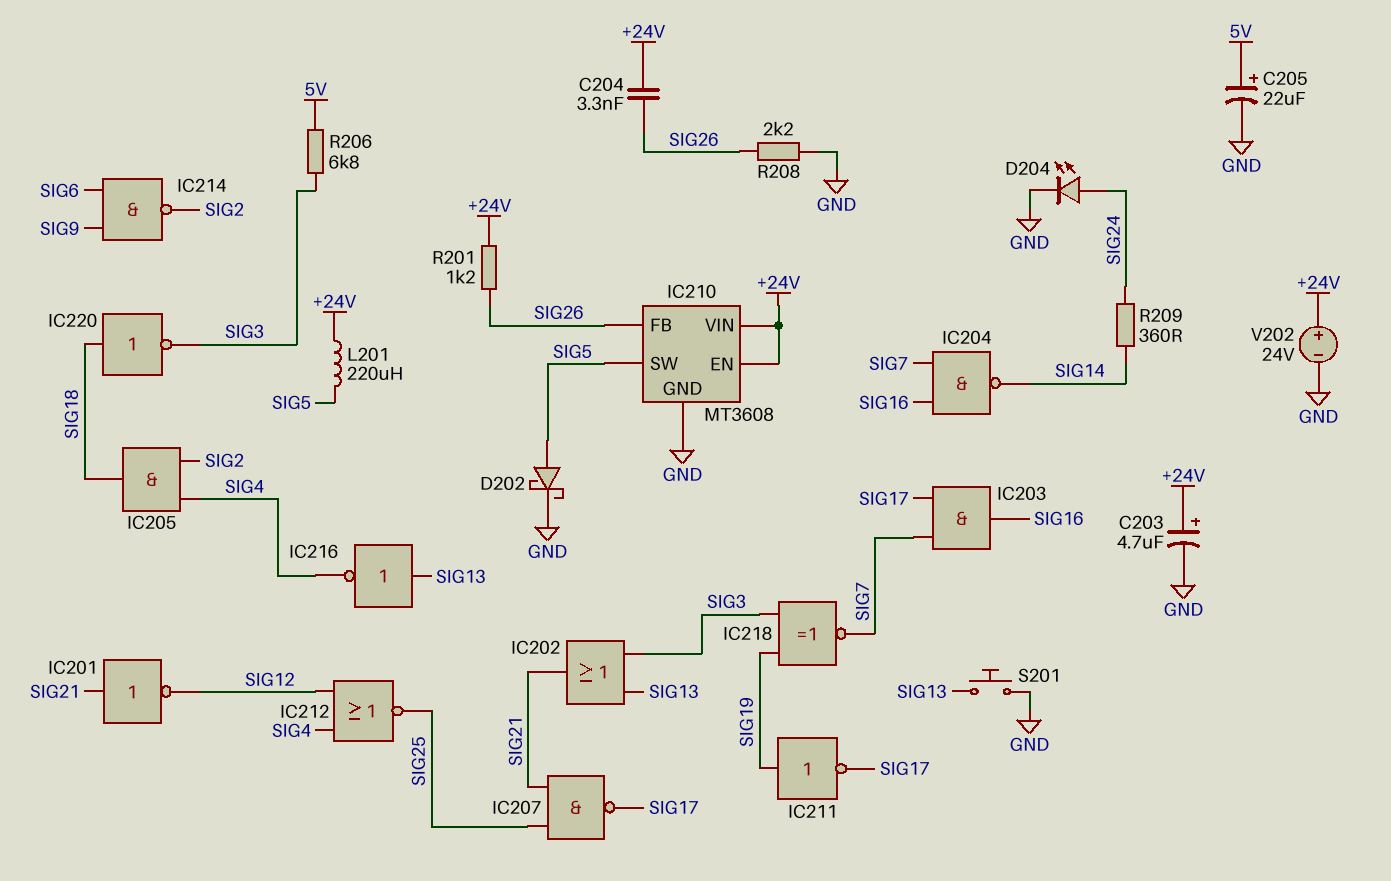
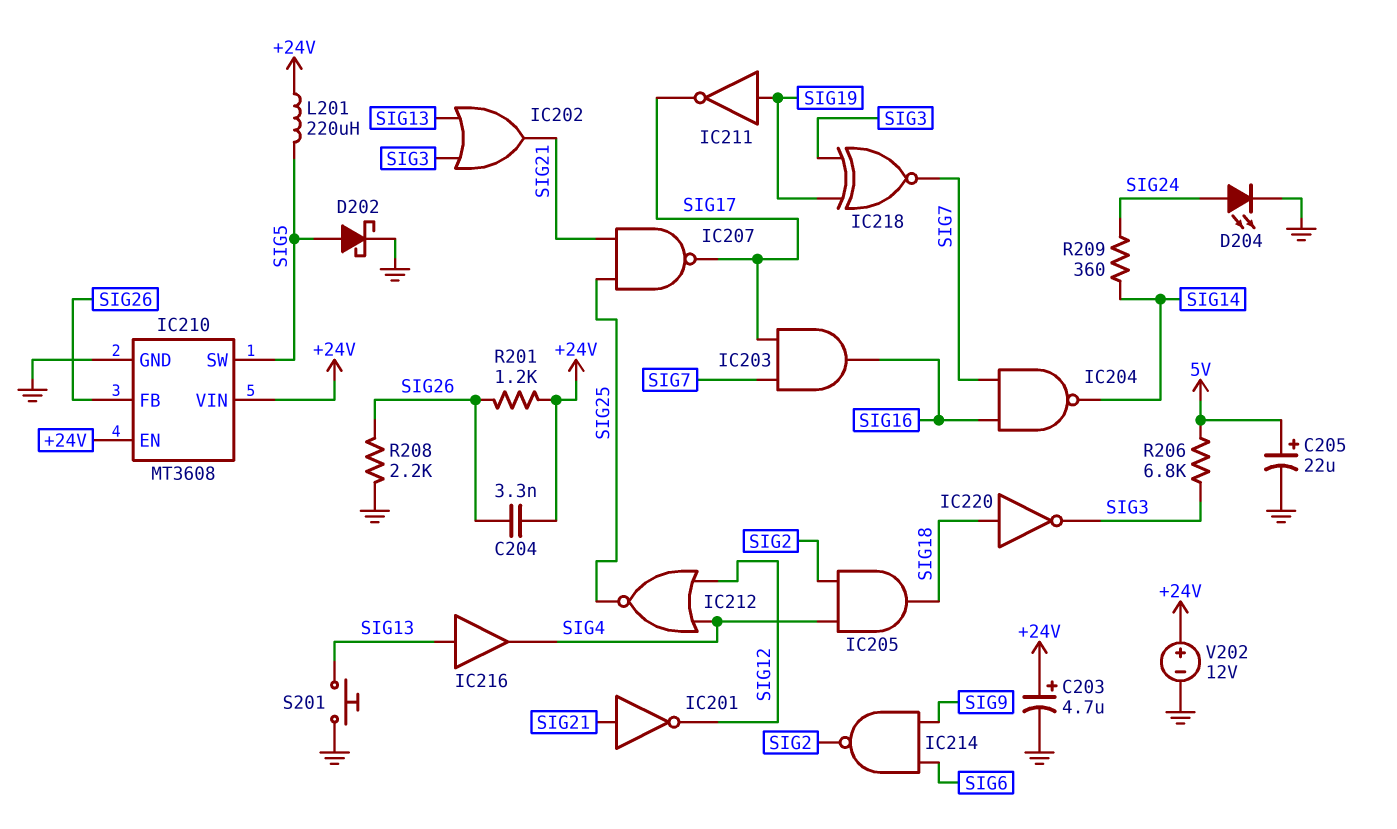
IC216: NOT (in SIG13, out SIG4) -> buffer (in SIG13, out SIG4)
V202: 24V (plus +24V, minus GND) -> 12V (plus +24V, minus GND)

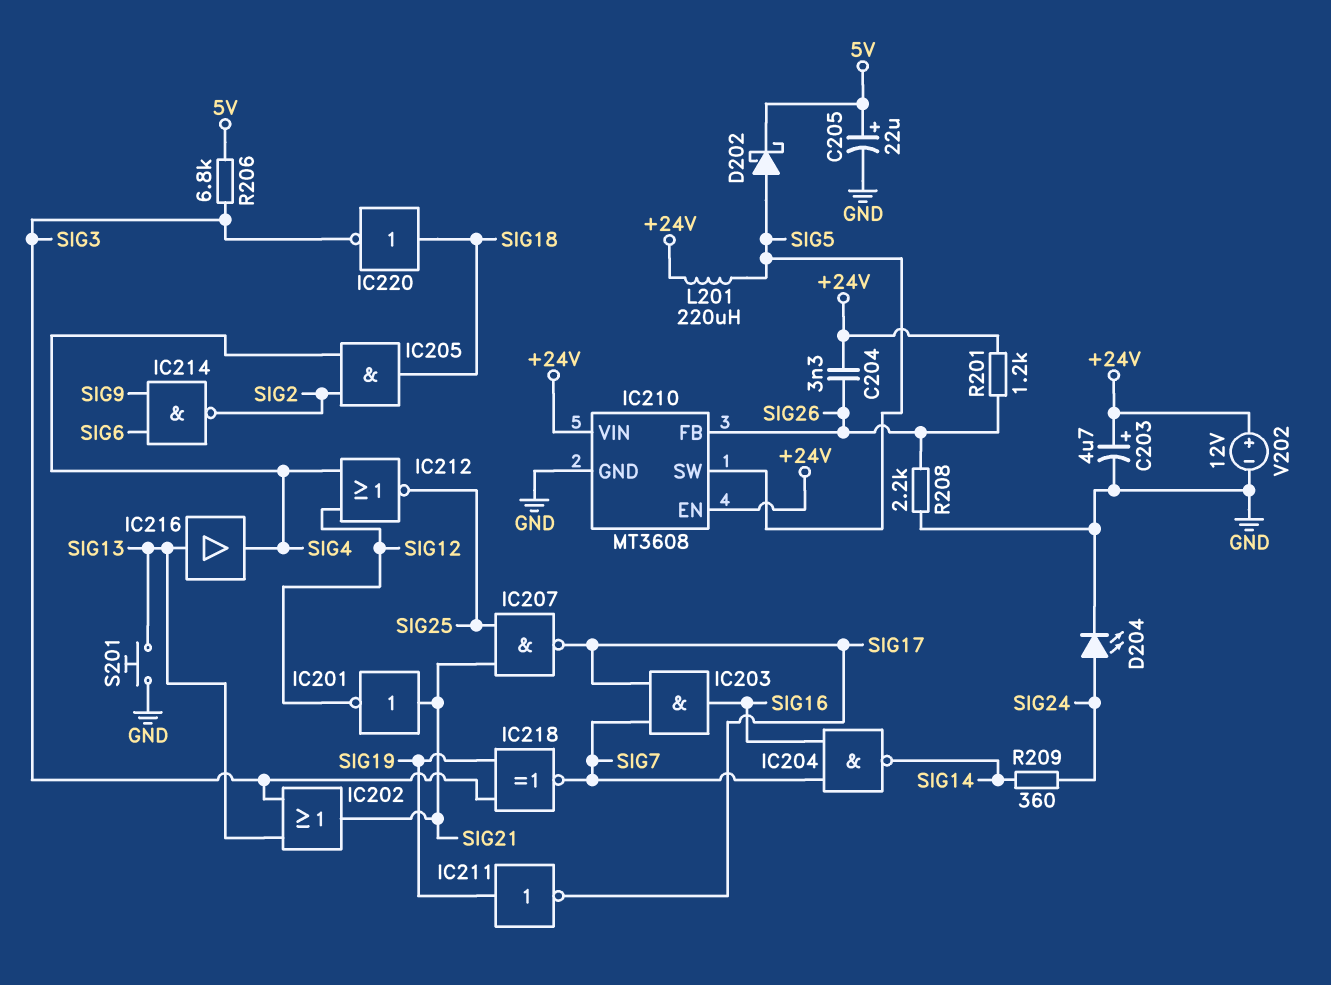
D202: schottky (A SIG5, K GND) -> schottky (A SIG5, K 5V)

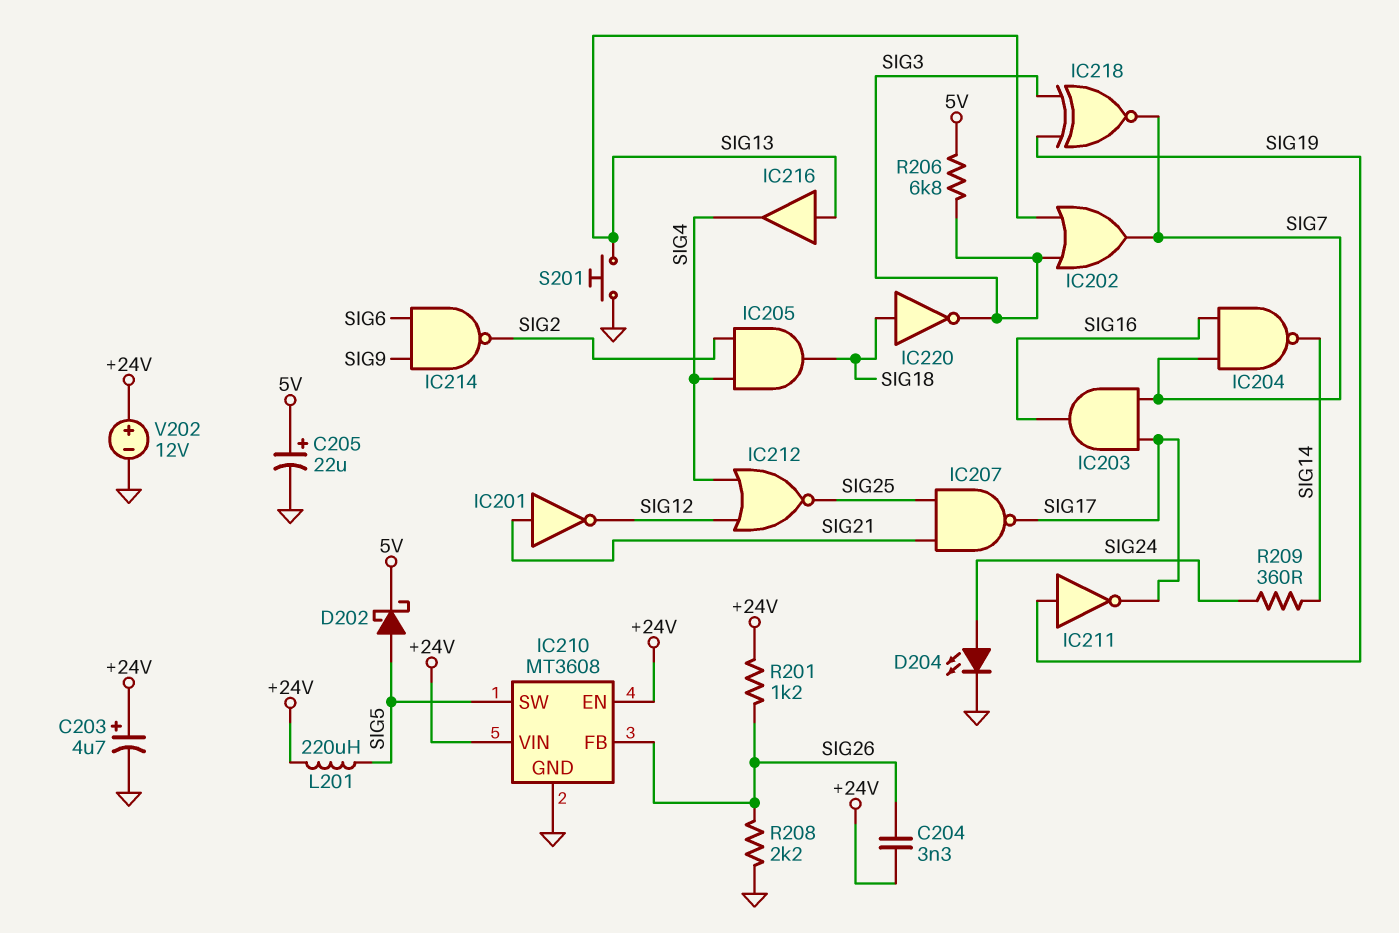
IC202: OR (in SIG3, in SIG13, out SIG21) -> OR (in SIG3, in SIG13, out SIG7)

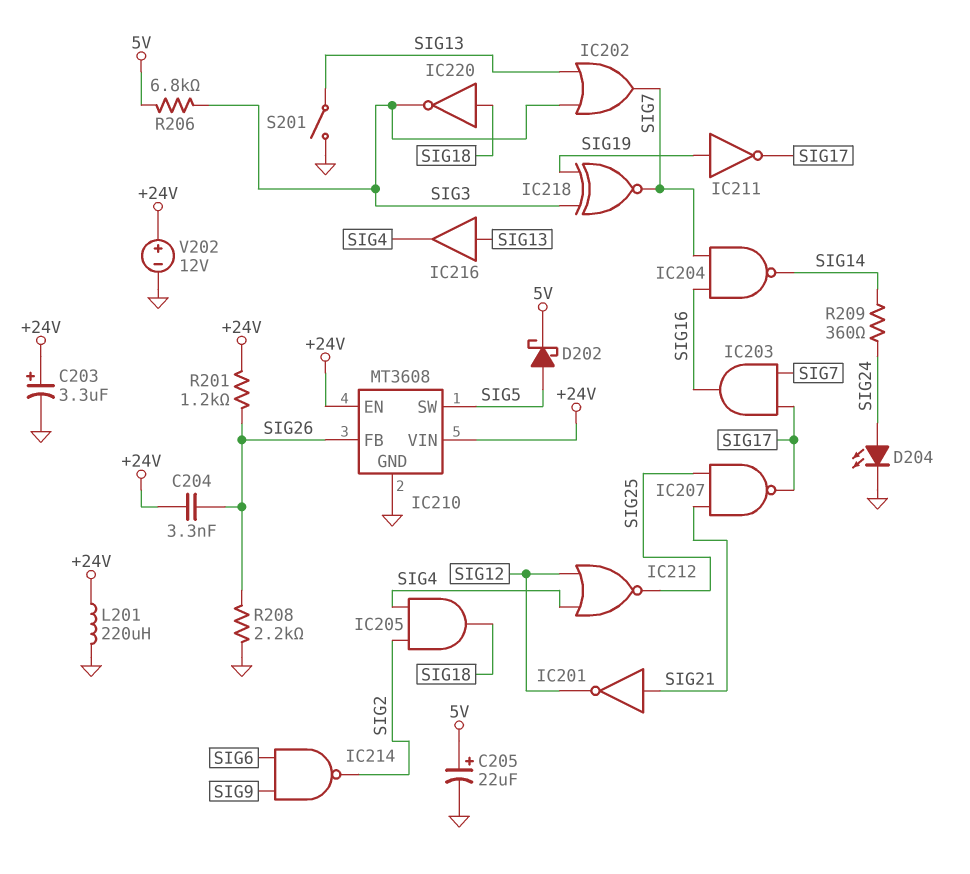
C203: 4.7uF (plus +24V, minus GND) -> 3.3uF (plus +24V, minus GND)
L201: 220uH (+24V, SIG5) -> 220uH (+24V, GND)
S201: button (GND, SIG13) -> switch (GND, SIG13)

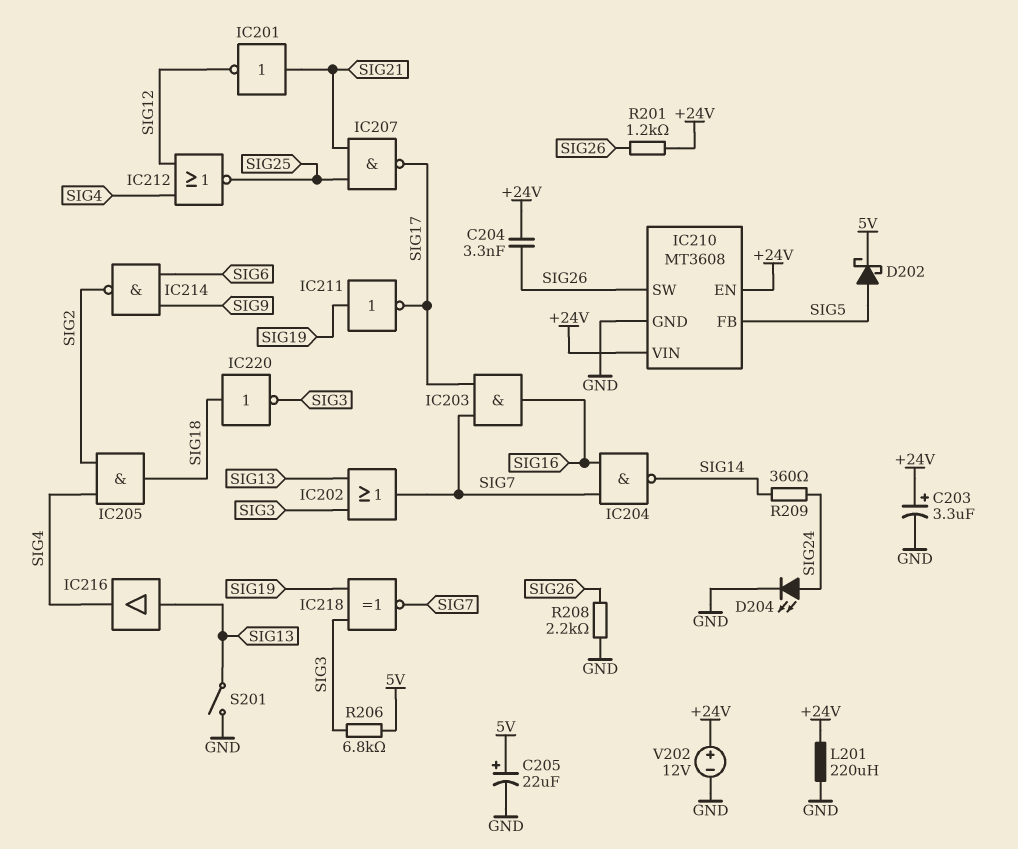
IC210 pin FB: SIG26 -> SIG5
IC210 pin SW: SIG5 -> SIG26

